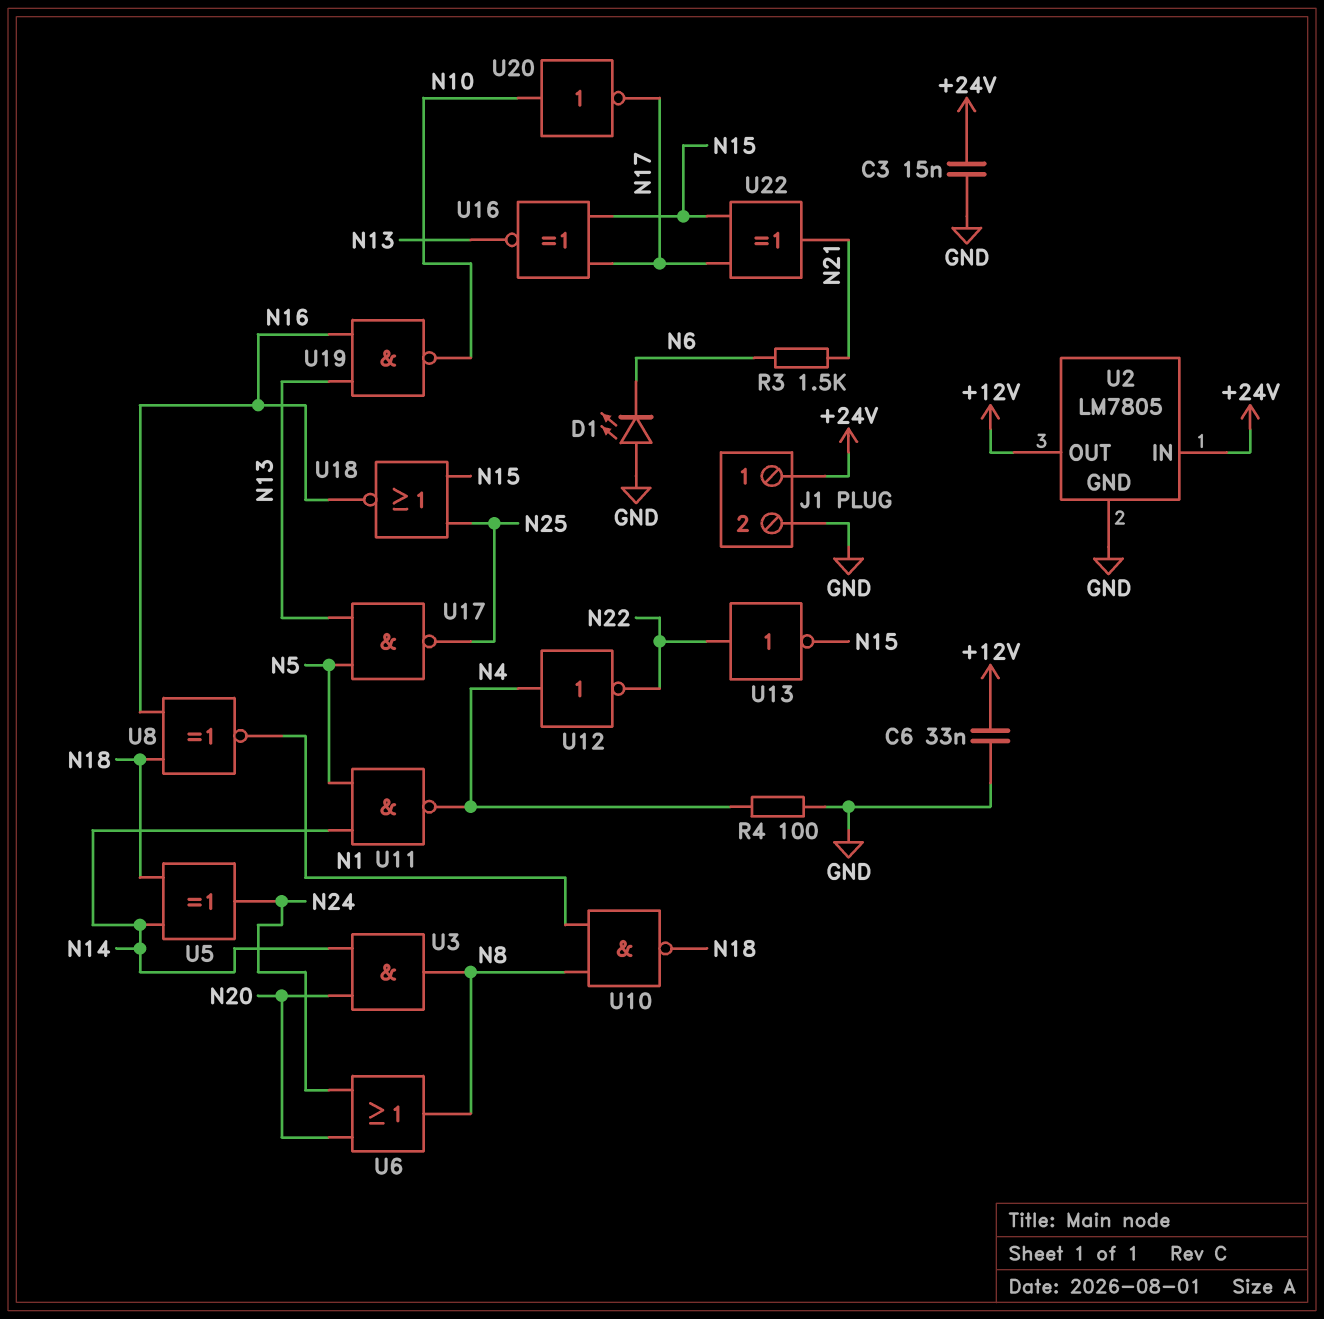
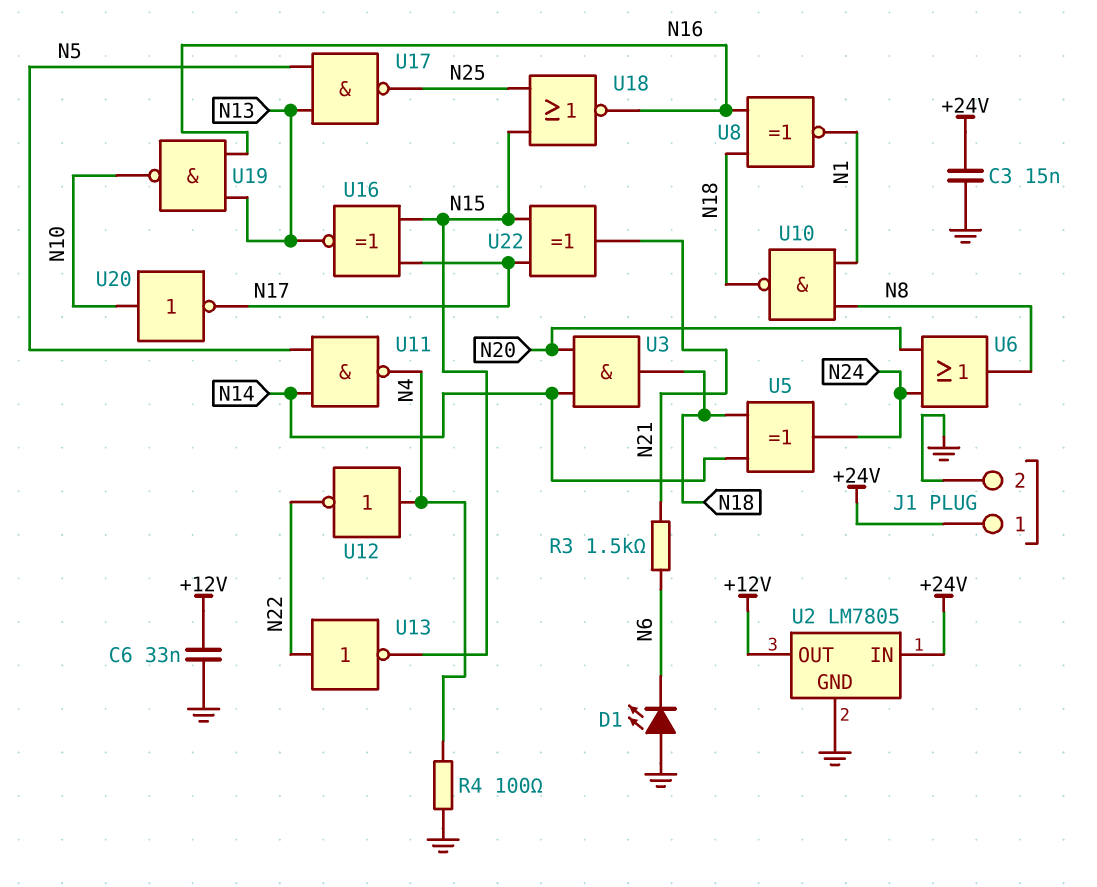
U3: AND (in N14, in N20, out N8) -> AND (in N14, in N20, out N18)

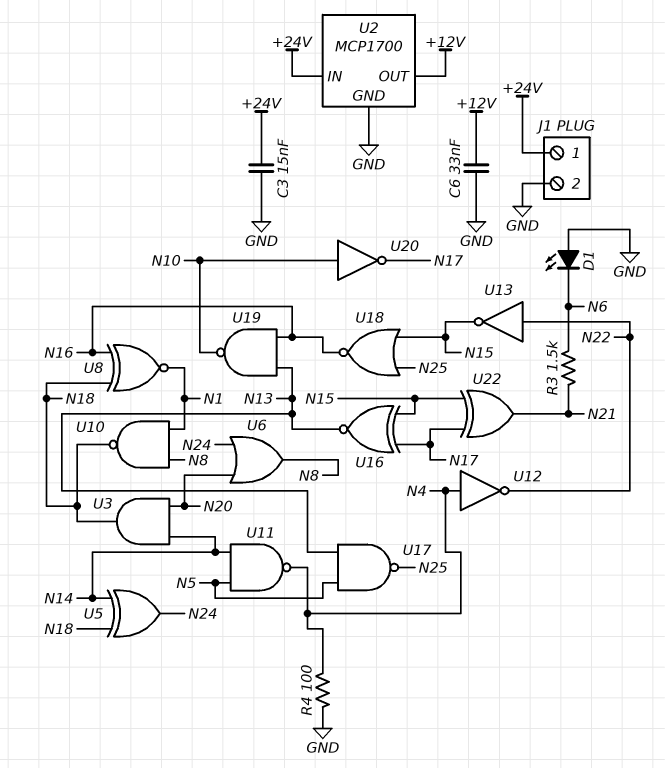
U2: LM7805 -> MCP1700

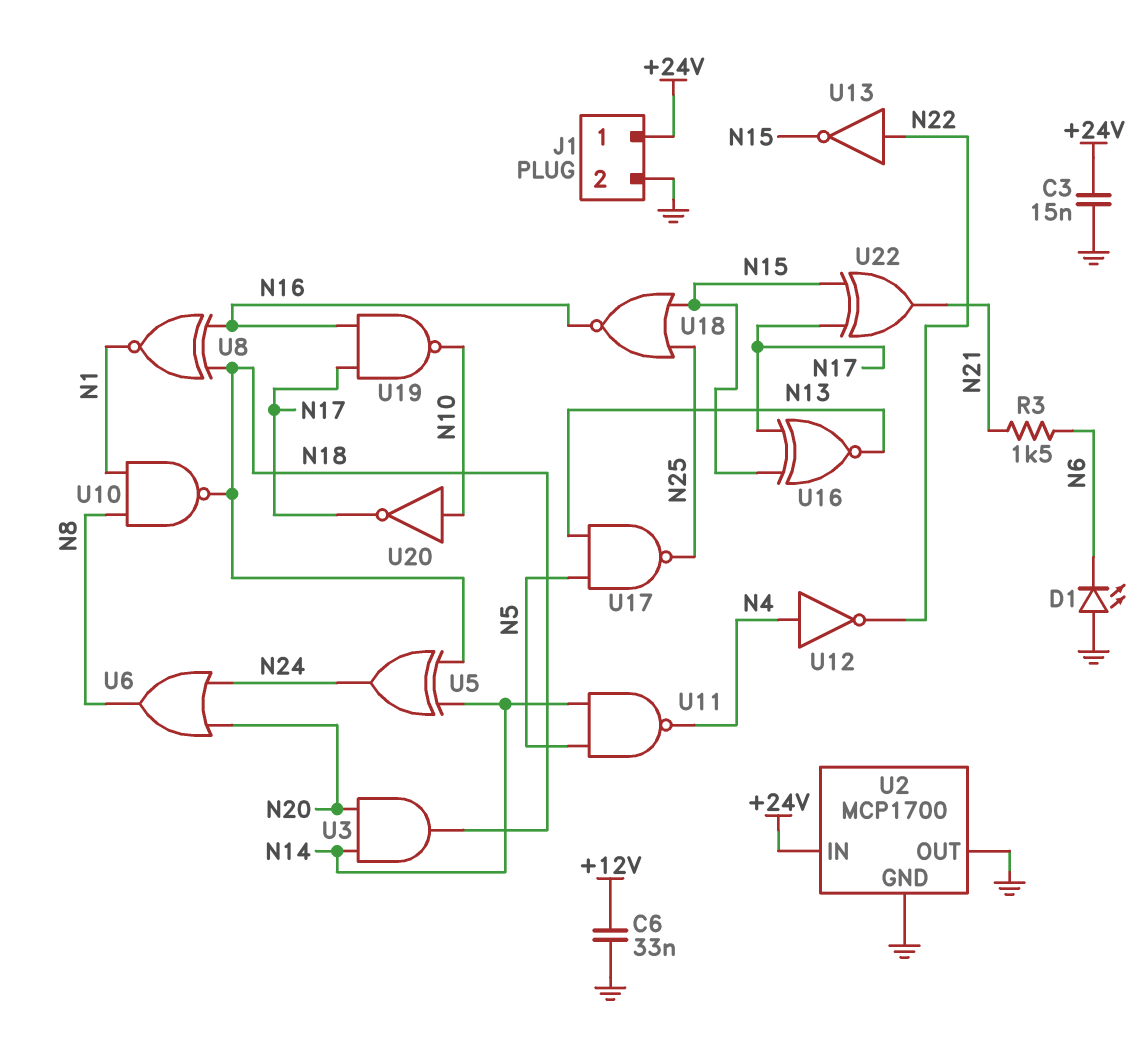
R4: 100 (GND, N4) -> none
U2 pin OUT: +12V -> GND
U19: NAND (in N13, in N16, out N10) -> NAND (in N16, in N17, out N10)

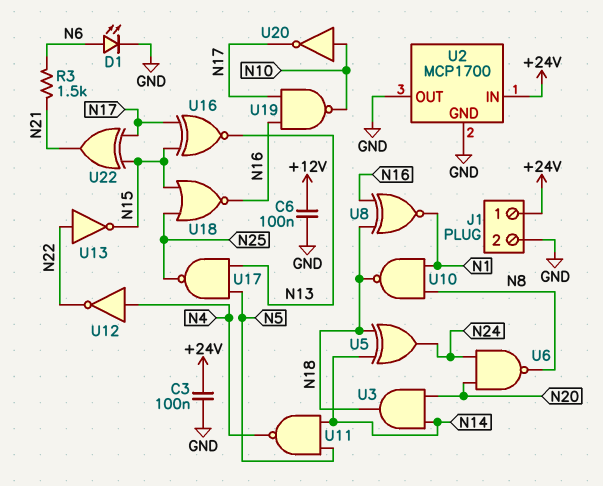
C3: 15nF (+24V, GND) -> 100nF (+24V, GND)
C6: 33nF (+12V, GND) -> 100nF (+12V, GND)
D1: LED (A GND, K N6) -> LED (A N6, K GND)
U6: OR (in N20, in N24, out N8) -> NAND (in N20, in N24, out N8)

